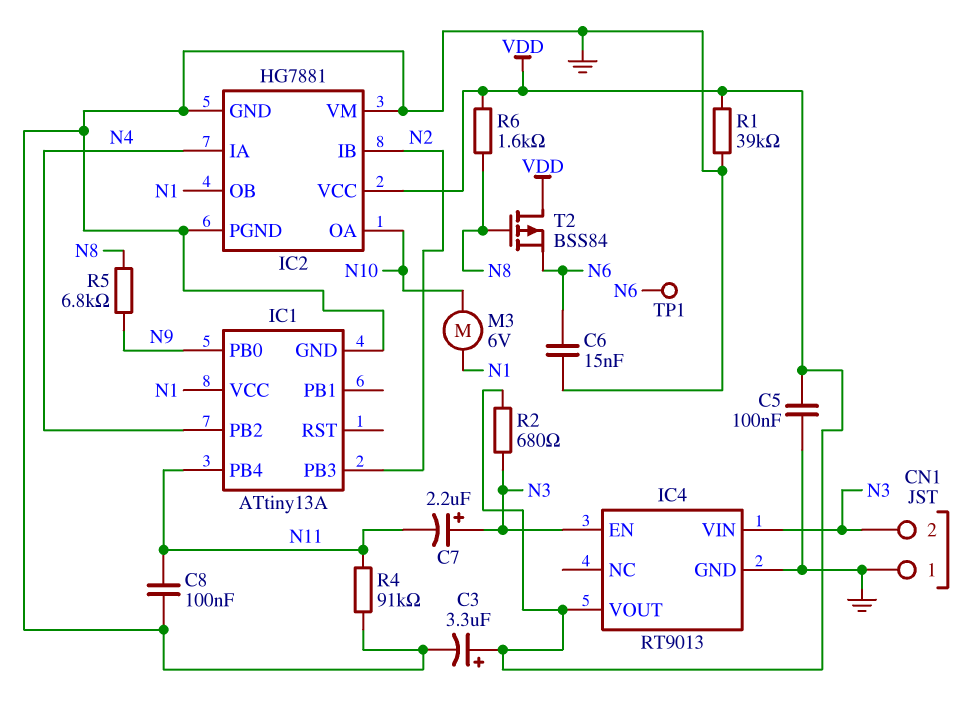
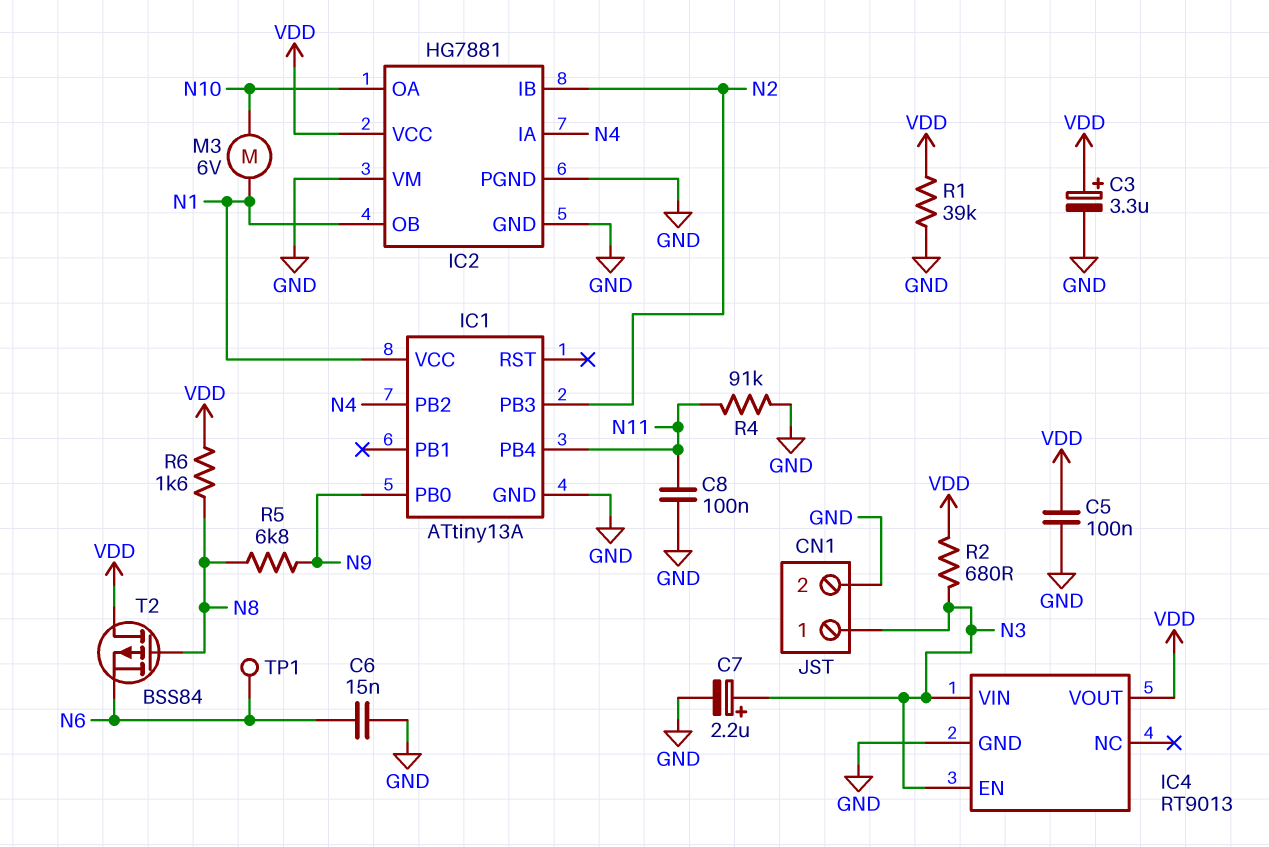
C7: 2.2uF (plus N3, minus N11) -> 2.2uF (plus N3, minus GND)
CN1 pin 1: GND -> N3
CN1 pin 2: N3 -> GND

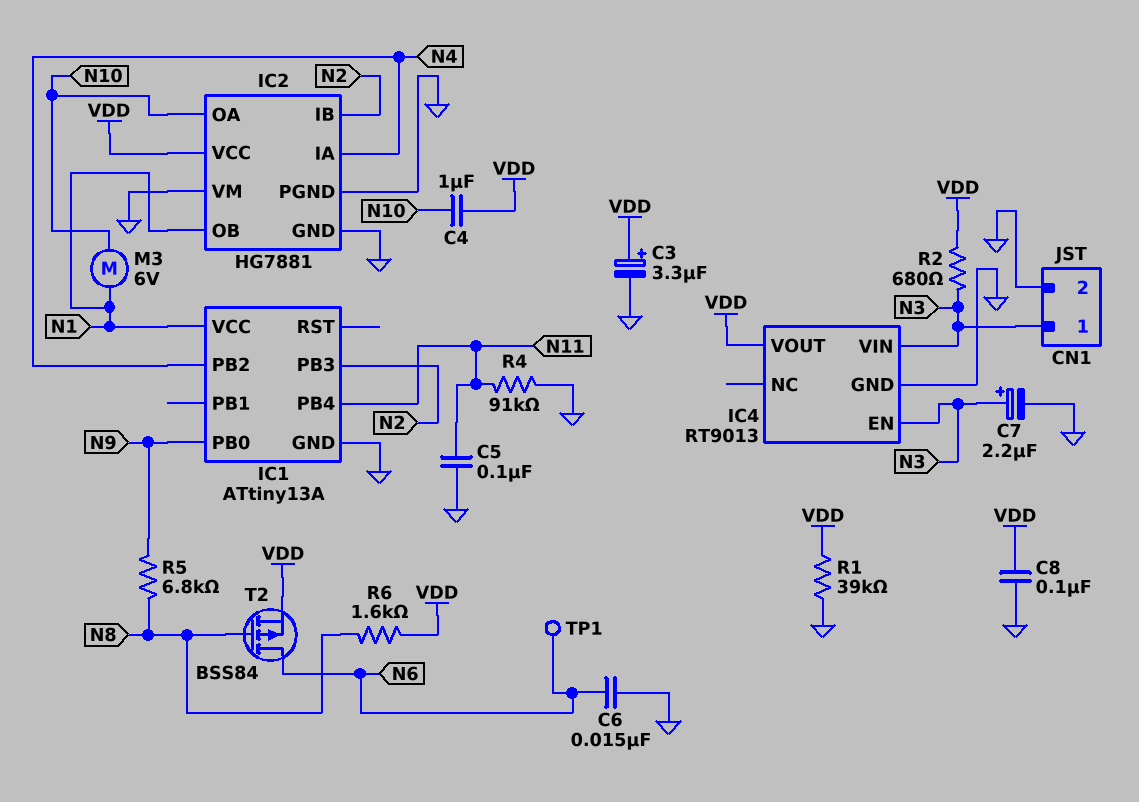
C4: none -> 1uF (N10, VDD)
C5: 100nF (GND, VDD) -> 100nF (GND, N11)
C8: 100nF (GND, N11) -> 100nF (GND, VDD)
T2: PMOS BSS84 (G N8, D VDD, S N6) -> PMOS BSS84 (G N8, D N6, S VDD)

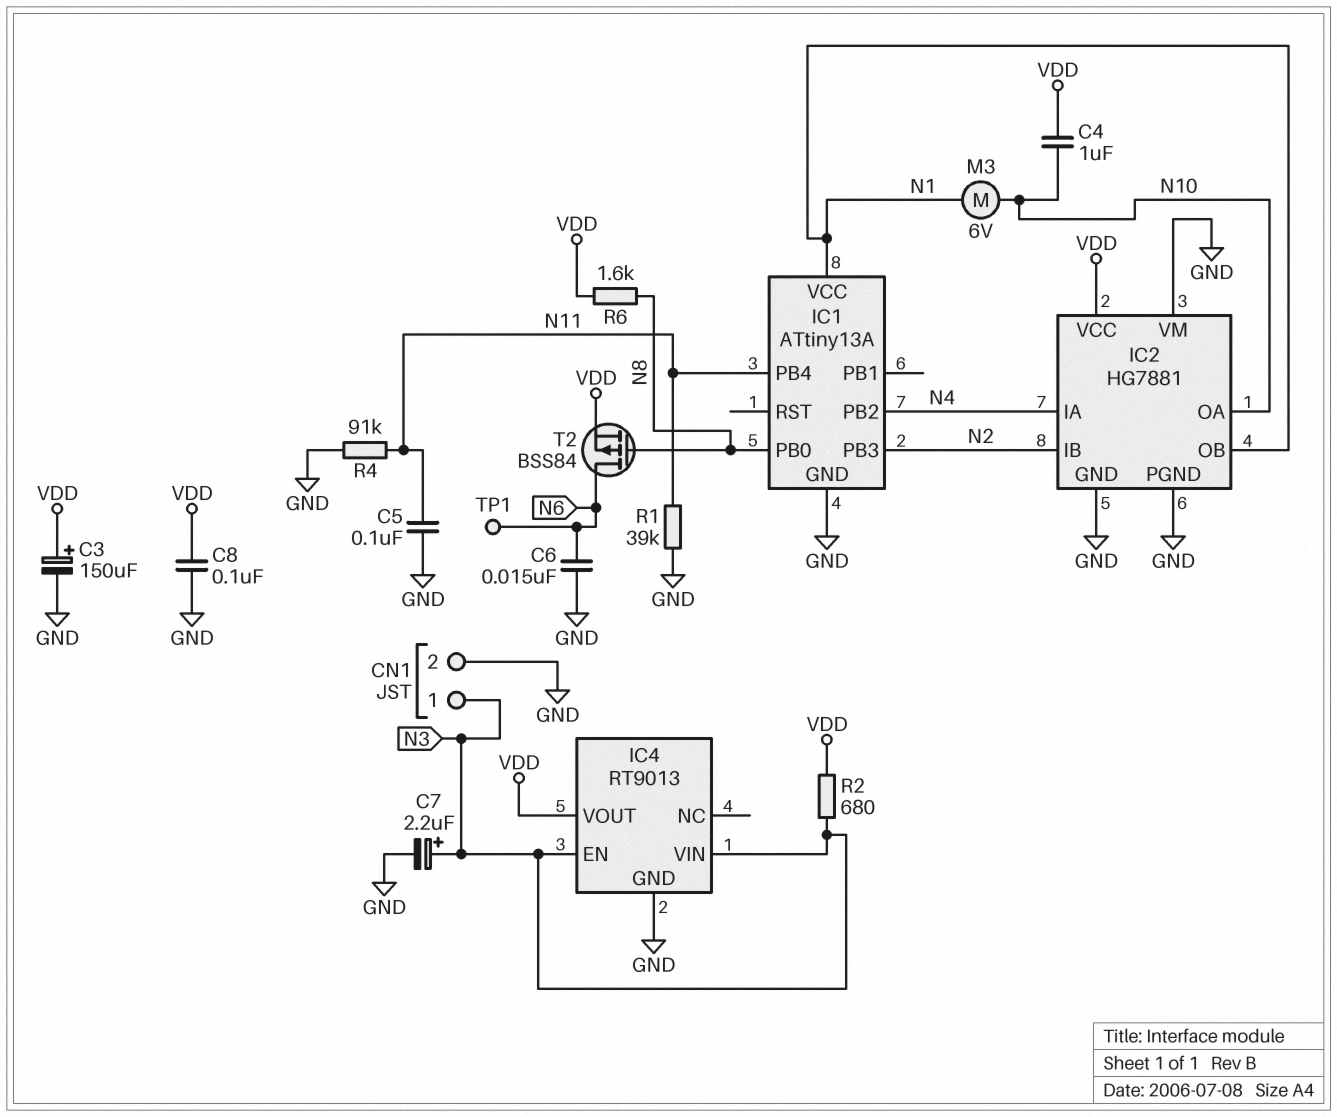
C3: 3.3uF (plus VDD, minus GND) -> 150uF (plus VDD, minus GND)
IC1 pin PB0: N9 -> N8
R1: 39k (GND, VDD) -> 39k (GND, N11)
R5: 6.8k (N8, N9) -> none

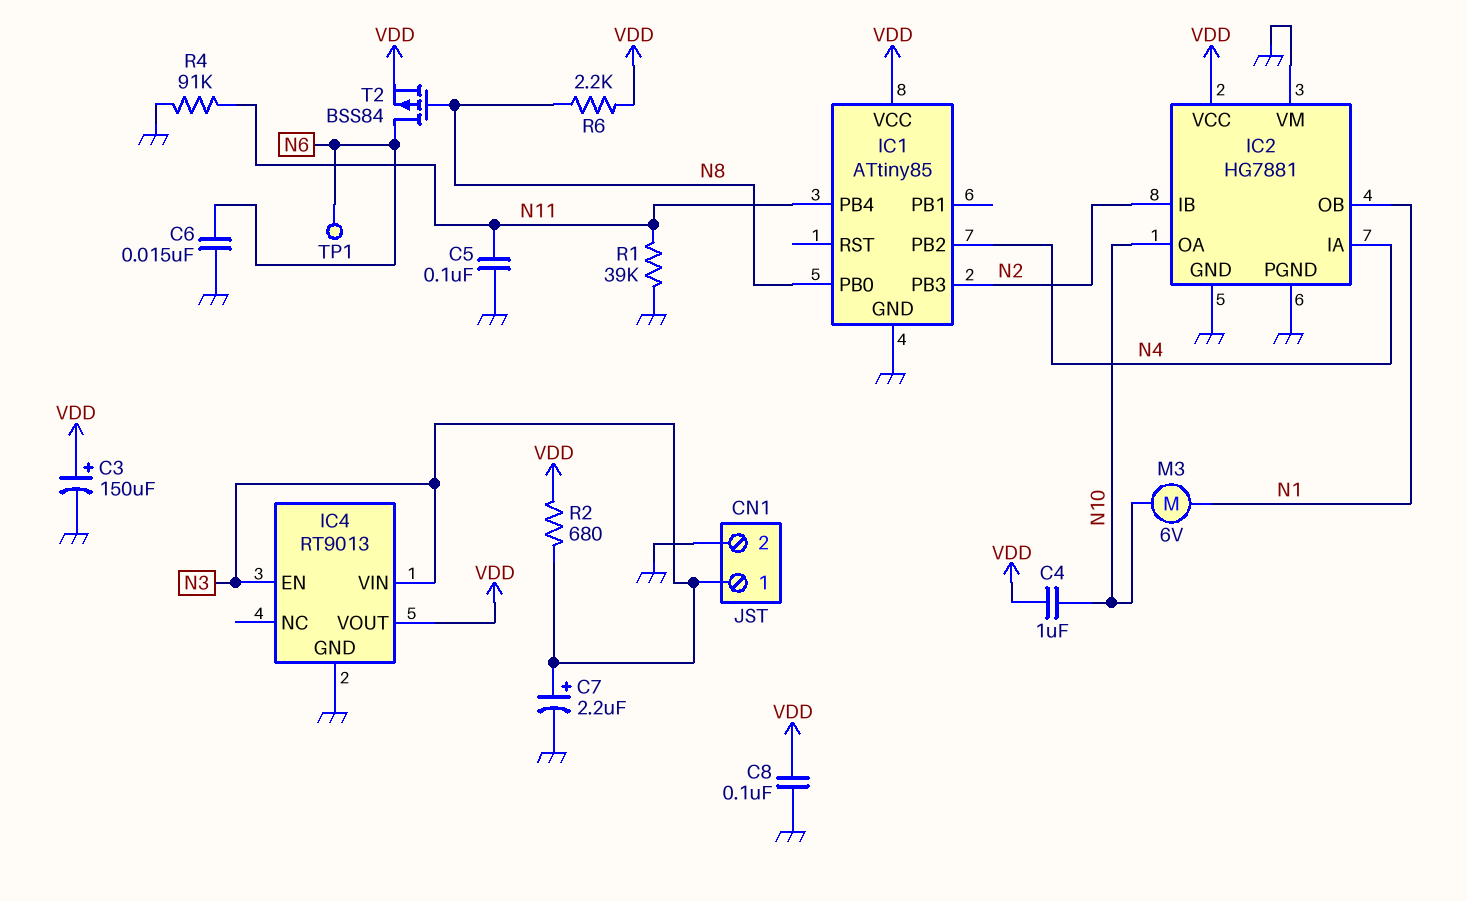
IC1: ATtiny13A -> ATtiny85
IC1 pin VCC: N1 -> VDD
R6: 1.6k (N8, VDD) -> 2.2k (N8, VDD)

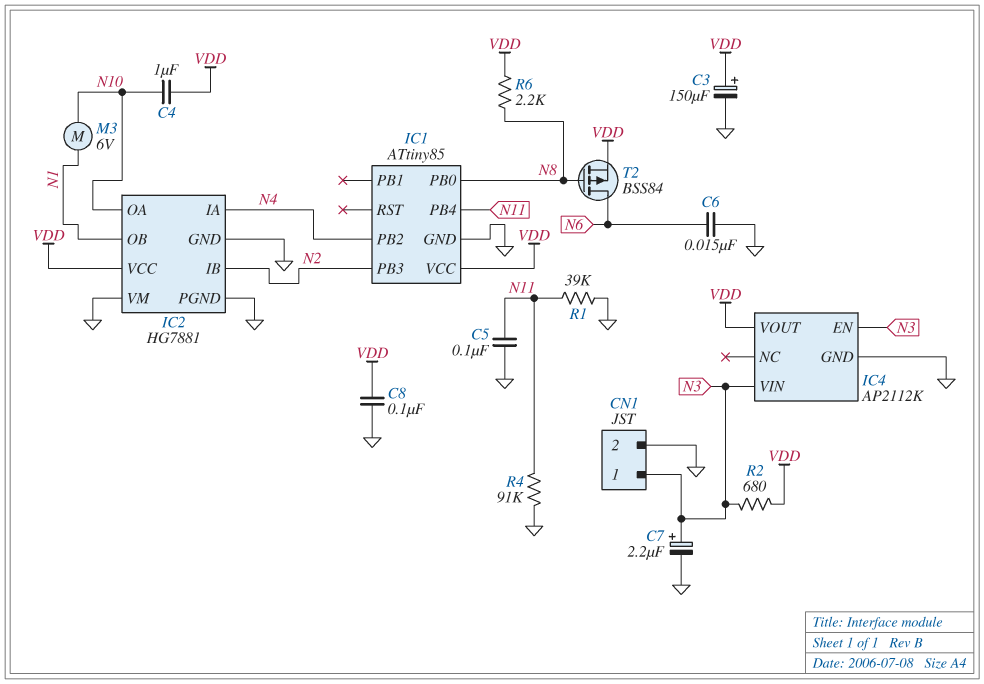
IC4: RT9013 -> AP2112K
TP1: test point (N6) -> none

